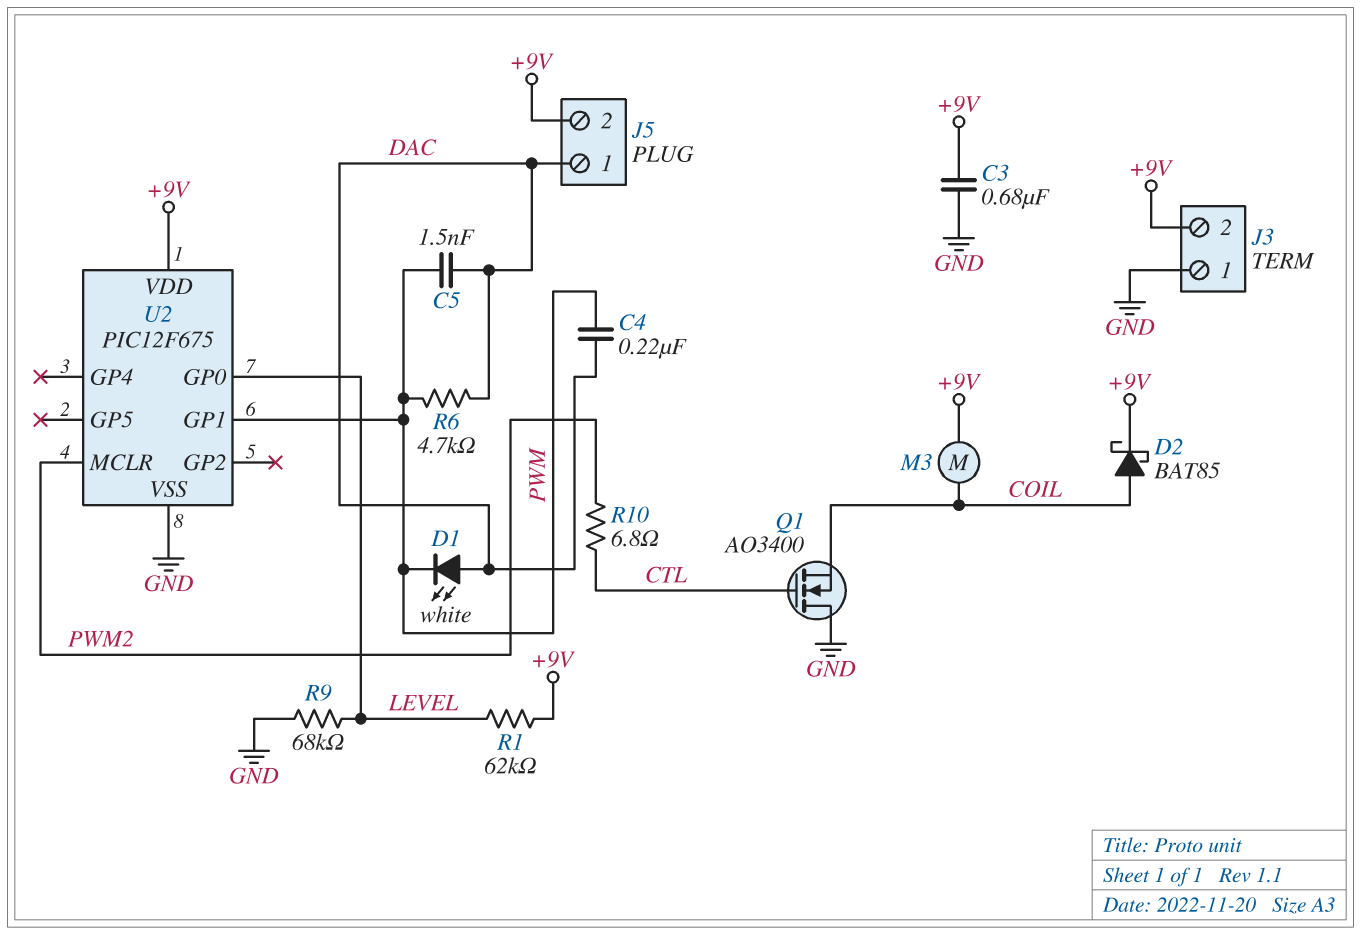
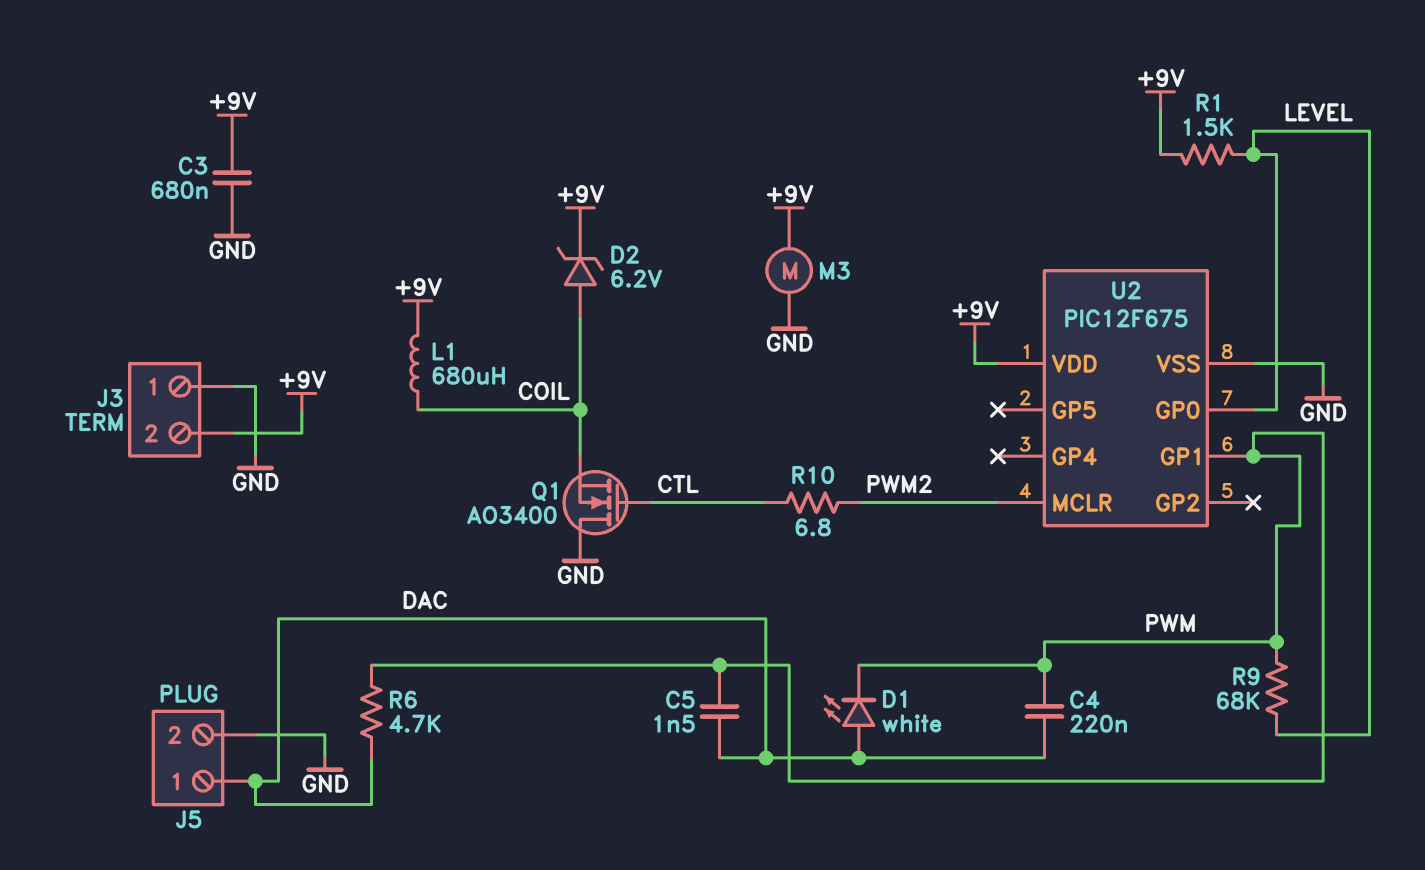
D2: schottky BAT85 (A COIL, K +9V) -> zener 6.2V (A COIL, K +9V)
J5 pin 2: +9V -> GND
L1: none -> 680uH (+9V, COIL)
M3: motor (+9V, COIL) -> motor (+9V, GND)
R1: 62k (+9V, LEVEL) -> 1.5k (+9V, LEVEL)
R9: 68k (GND, LEVEL) -> 68k (LEVEL, PWM)

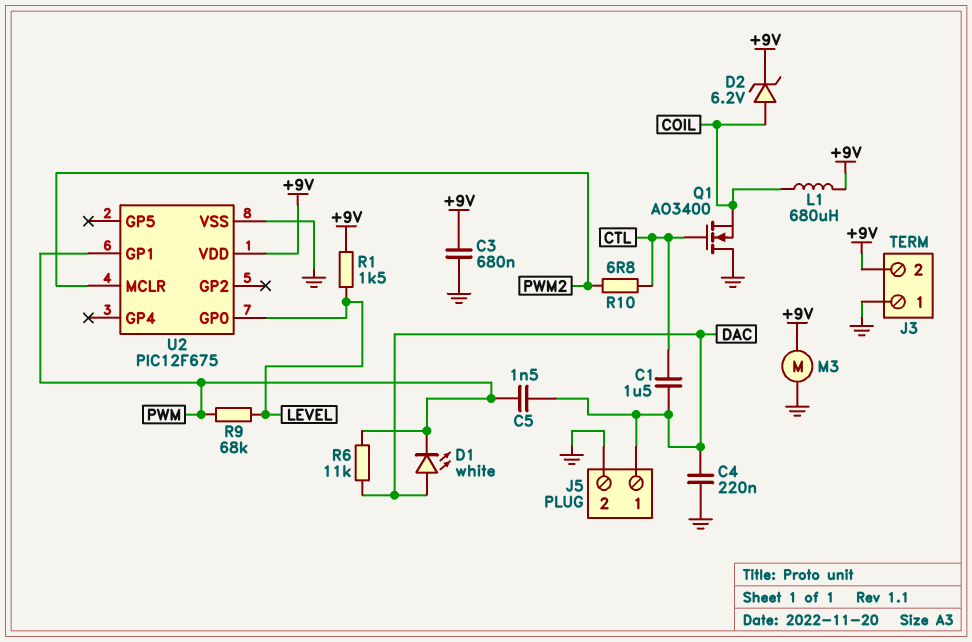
C1: none -> 1.5uF (CTL, DAC)
C4: 220nF (DAC, PWM) -> 220nF (DAC, GND)
R6: 4.7k (DAC, PWM) -> 11k (DAC, PWM)

